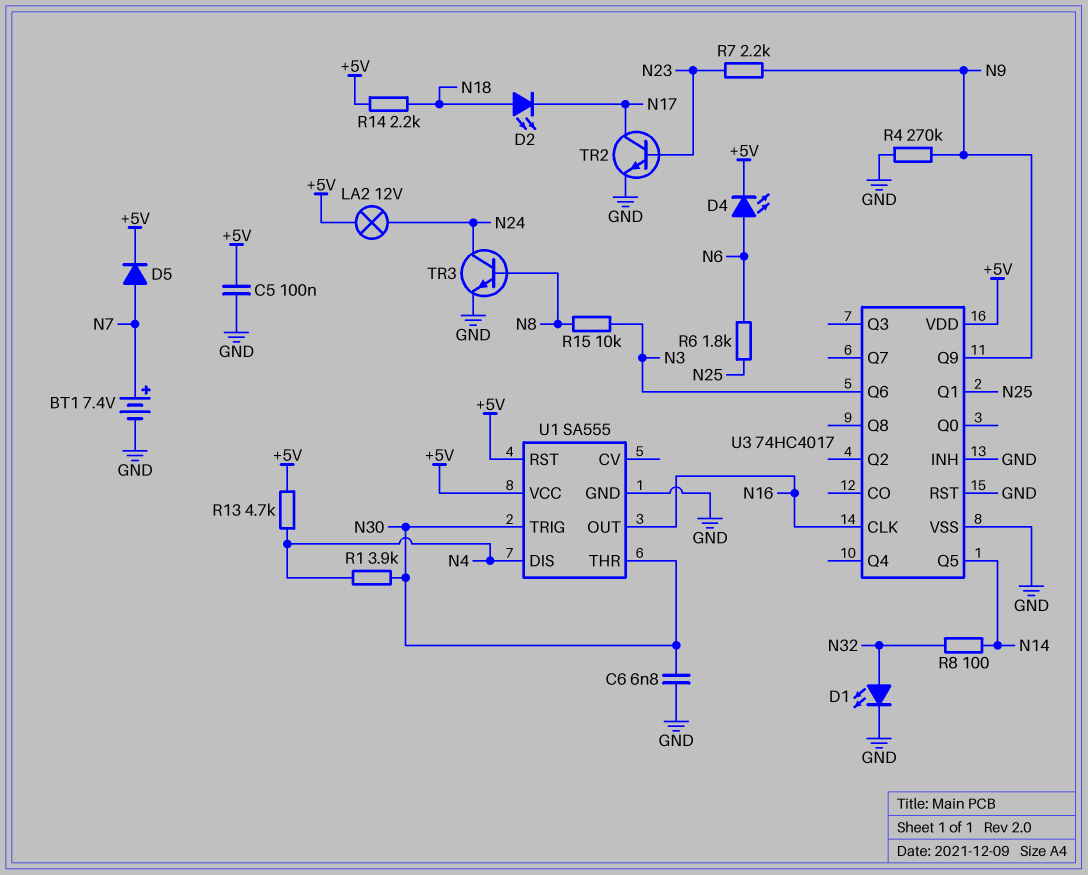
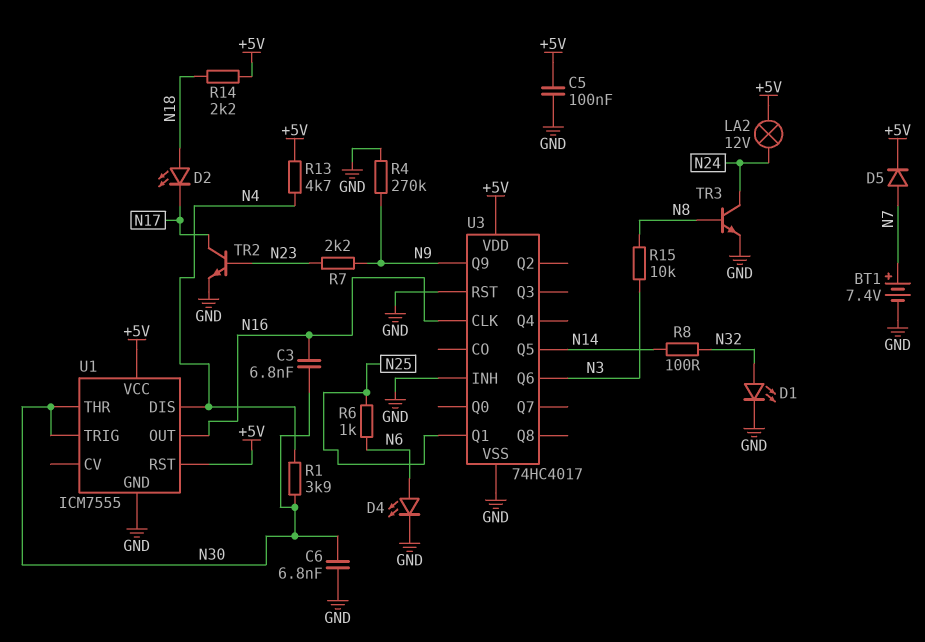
C3: none -> 6.8nF (N16, N30)
D4: LED (A N6, K +5V) -> LED (A N6, K GND)
R6: 1.8k (N6, N25) -> 1k (N6, N25)
U1: SA555 -> ICM7555

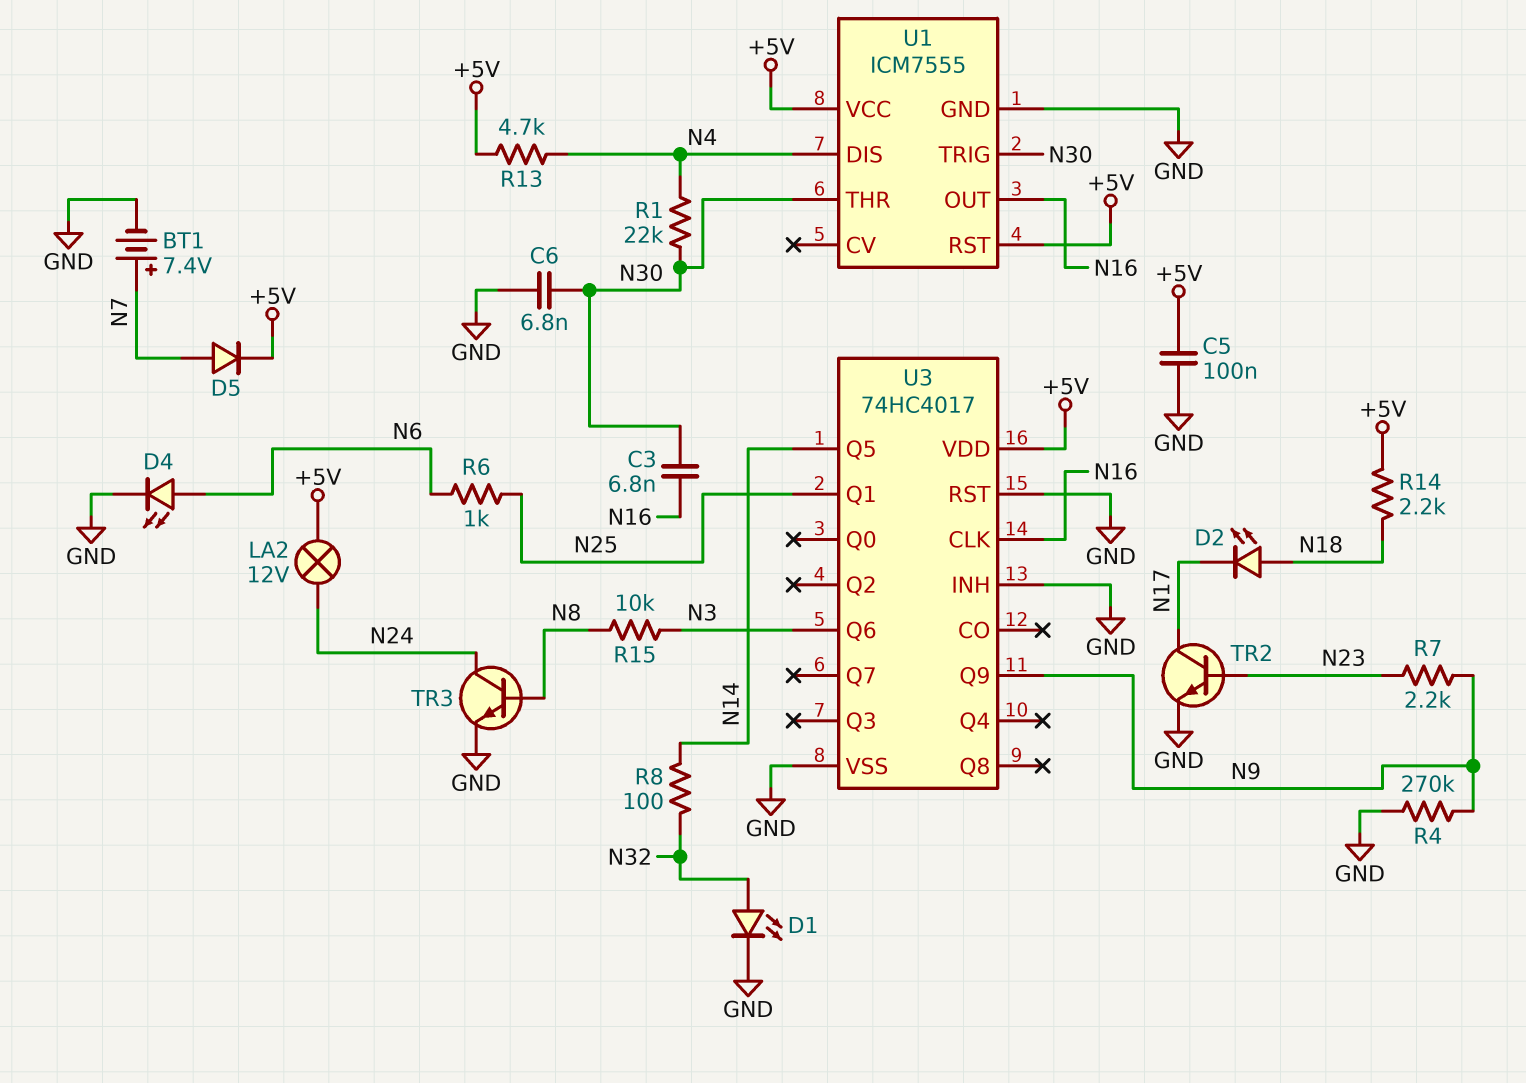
R1: 3.9k (N4, N30) -> 22k (N4, N30)

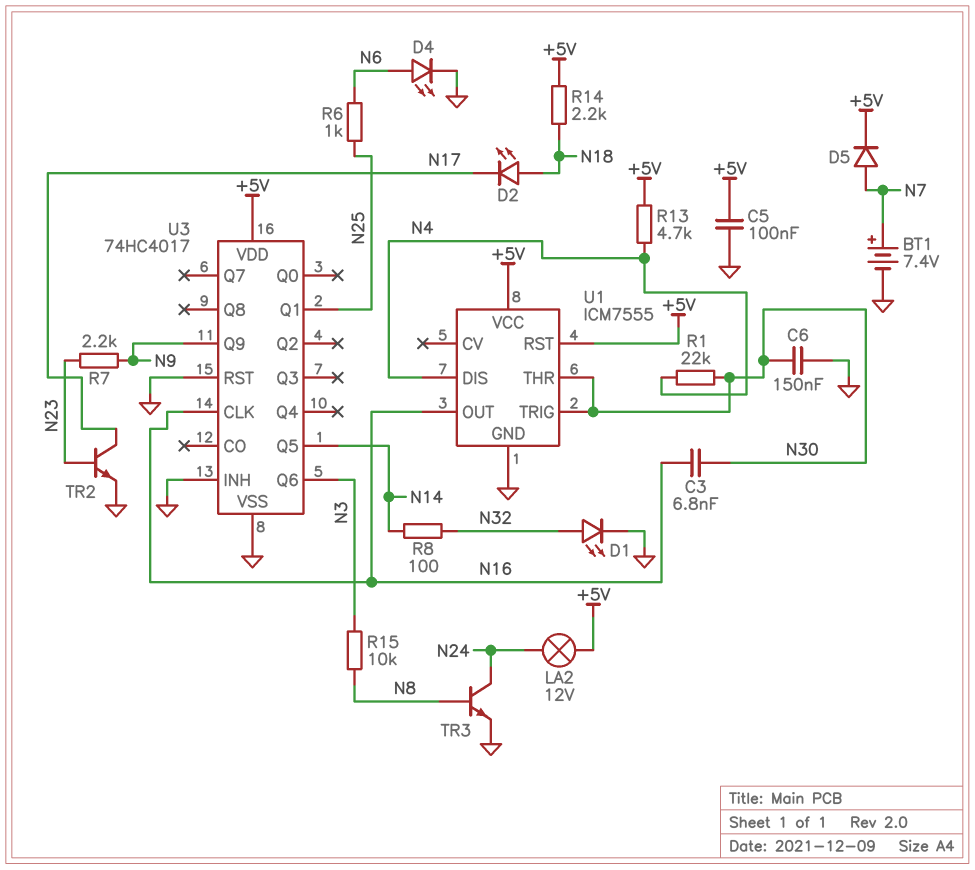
C6: 6.8nF (GND, N30) -> 150nF (GND, N30)
R4: 270k (GND, N9) -> none

